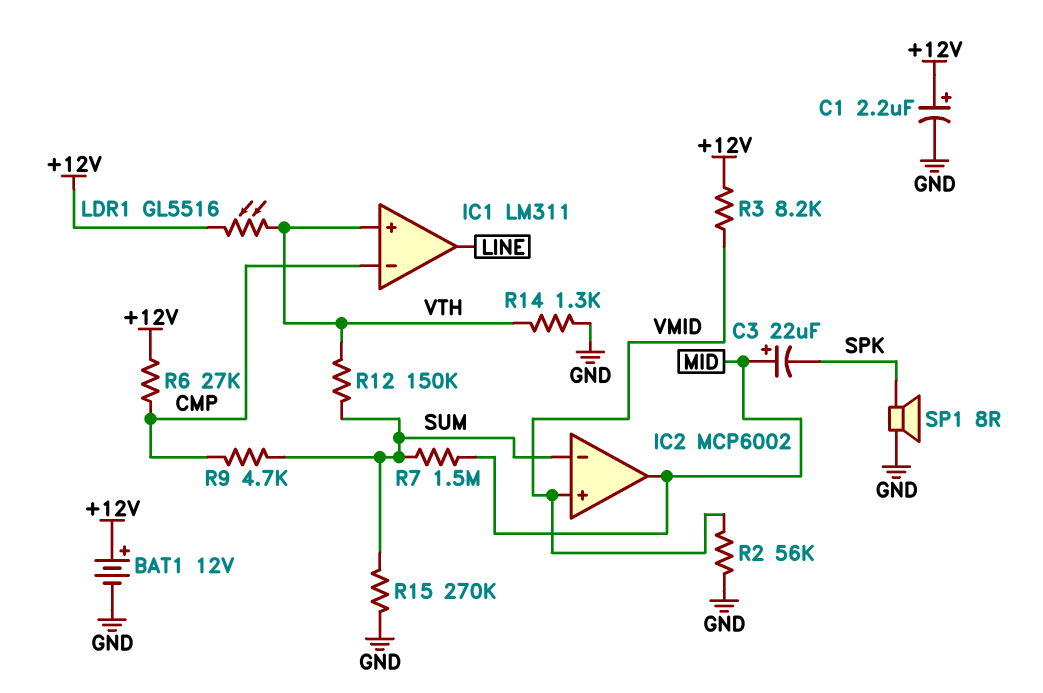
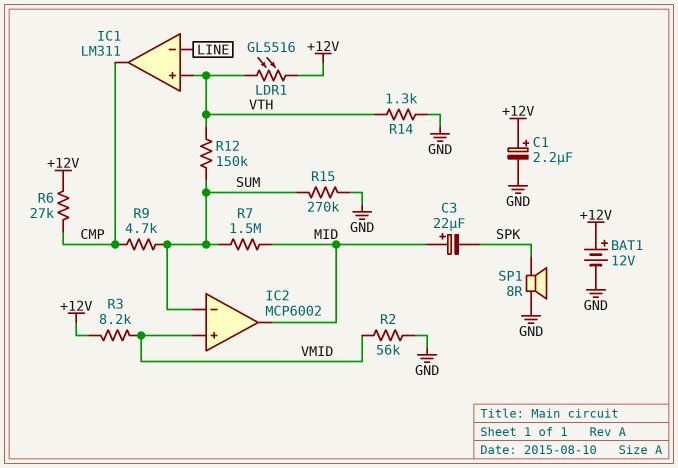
IC1 pin in-: CMP -> LINE
IC1 pin out: LINE -> CMP

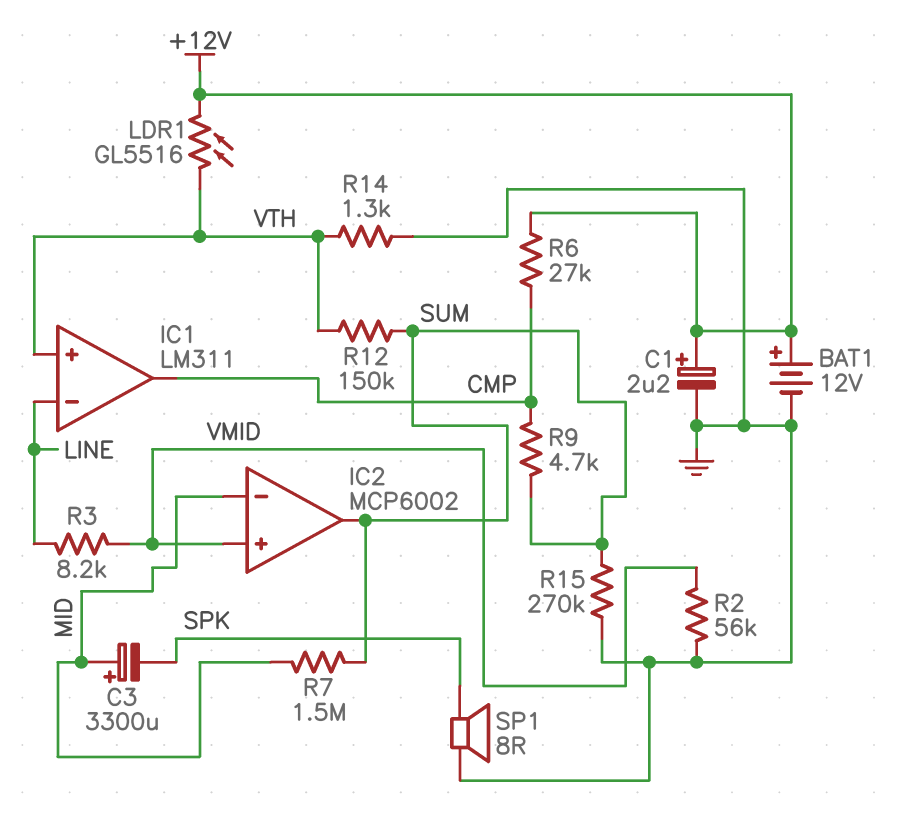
C3: 22uF (plus MID, minus SPK) -> 3300uF (plus MID, minus SPK)
IC2 pin in-: SUM -> MID
IC2 pin out: MID -> SUM
R3: 8.2k (+12V, VMID) -> 8.2k (LINE, VMID)

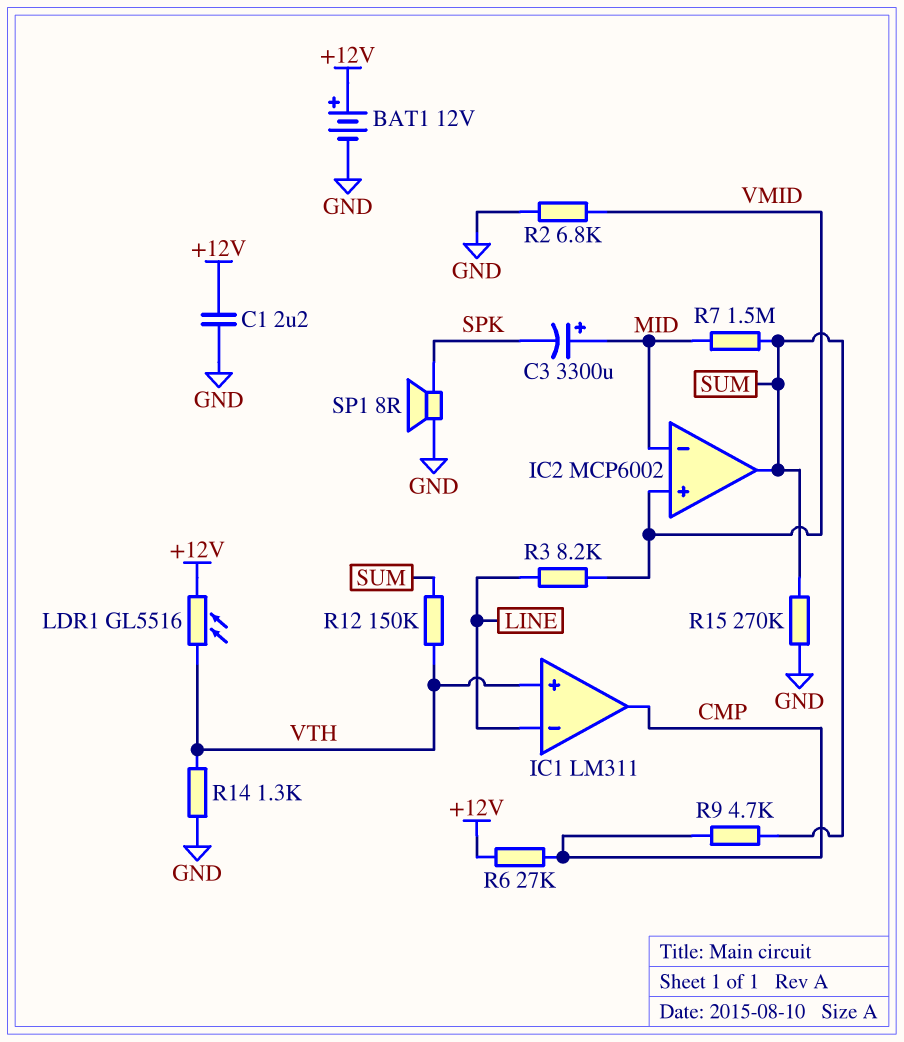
C1: 2.2uF (plus +12V, minus GND) -> 2.2uF (+12V, GND)
R2: 56k (GND, VMID) -> 6.8k (GND, VMID)

